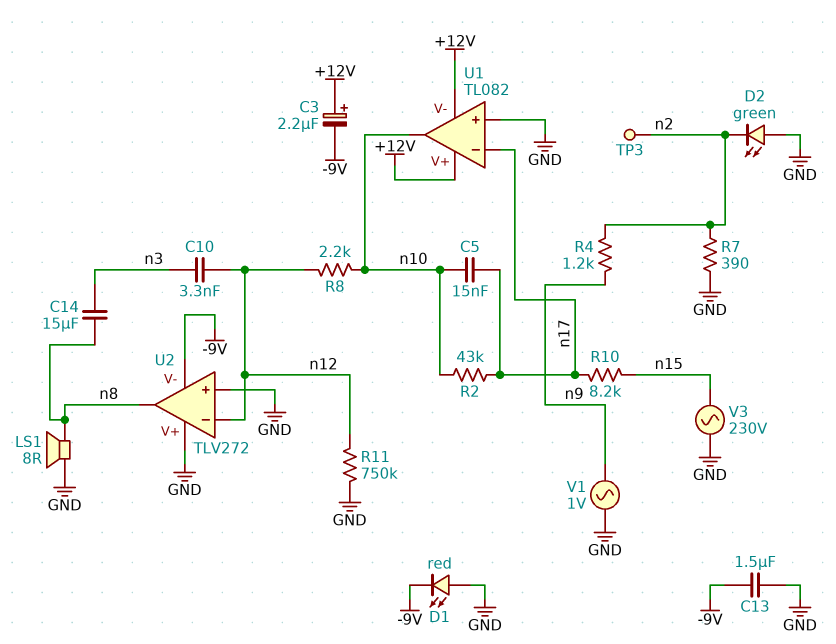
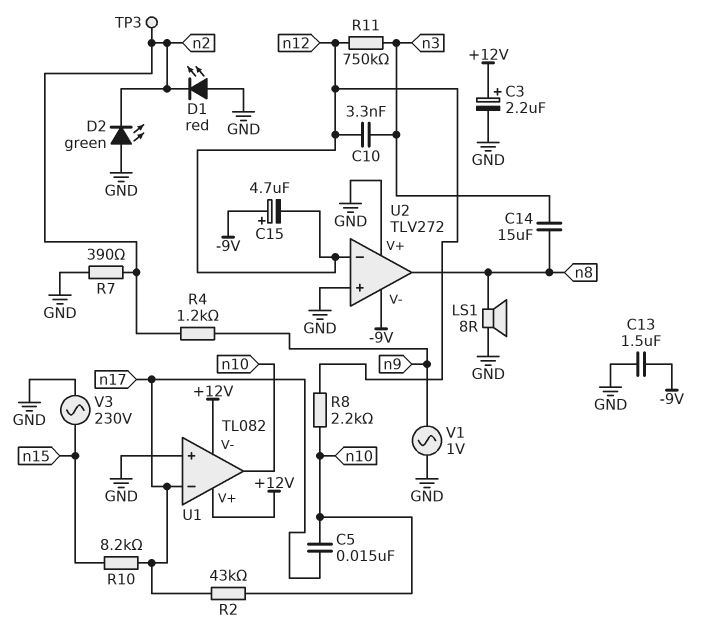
C3: 2.2uF (plus +12V, minus -9V) -> 2.2uF (plus +12V, minus GND)
C15: none -> 4.7uF (plus -9V, minus n12)
D1: LED red (A GND, K -9V) -> LED red (A GND, K n2)
R11: 750k (GND, n12) -> 750k (n3, n12)

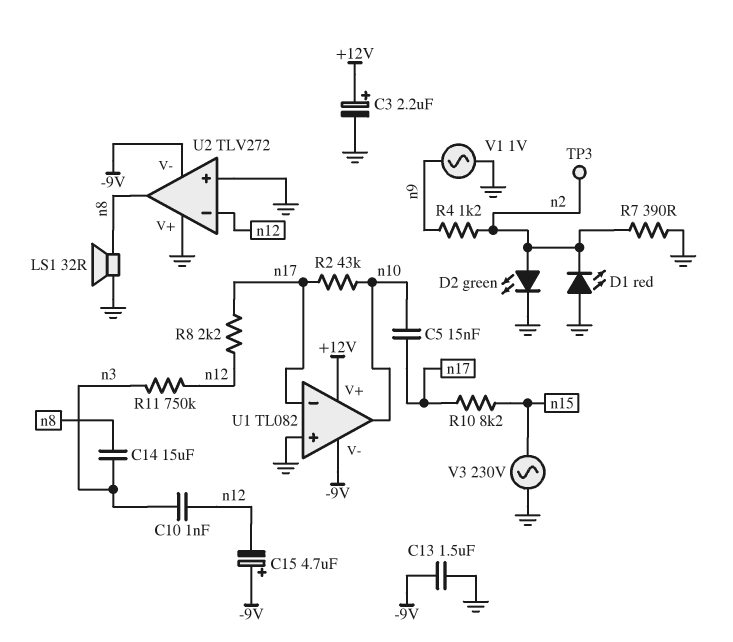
C10: 3.3nF (n3, n12) -> 1nF (n3, n12)
D2: LED green (A GND, K n2) -> LED green (A n2, K GND)
LS1: speaker 8R (GND, n8) -> speaker 32R (GND, n8)
R8: 2.2k (n10, n12) -> 2.2k (n12, n17)
U1 pin V-: +12V -> -9V

